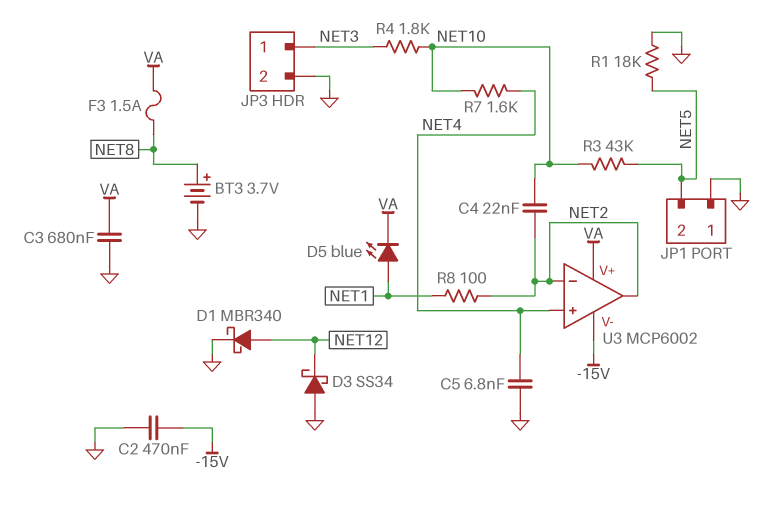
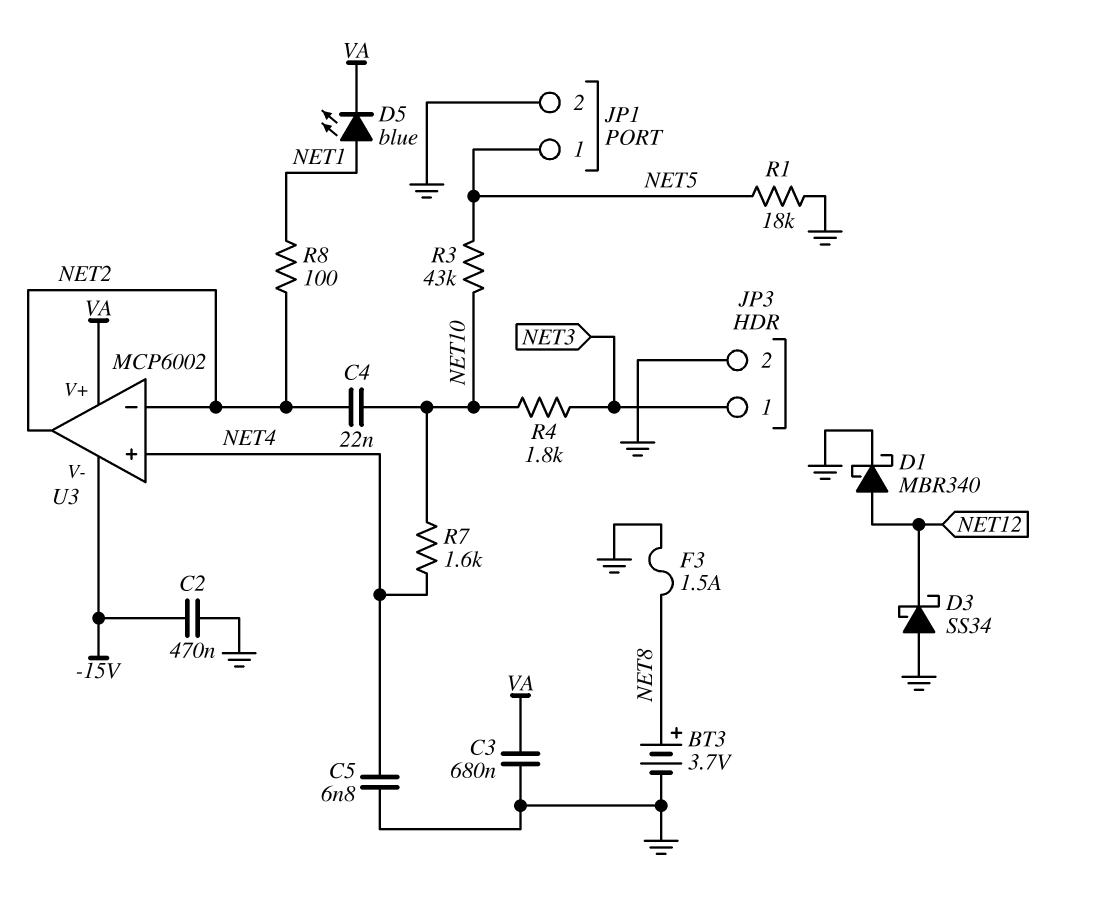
F3: 1.5A (NET8, VA) -> 1.5A (GND, NET8)
JP1 pin 1: GND -> NET5
JP1 pin 2: NET5 -> GND

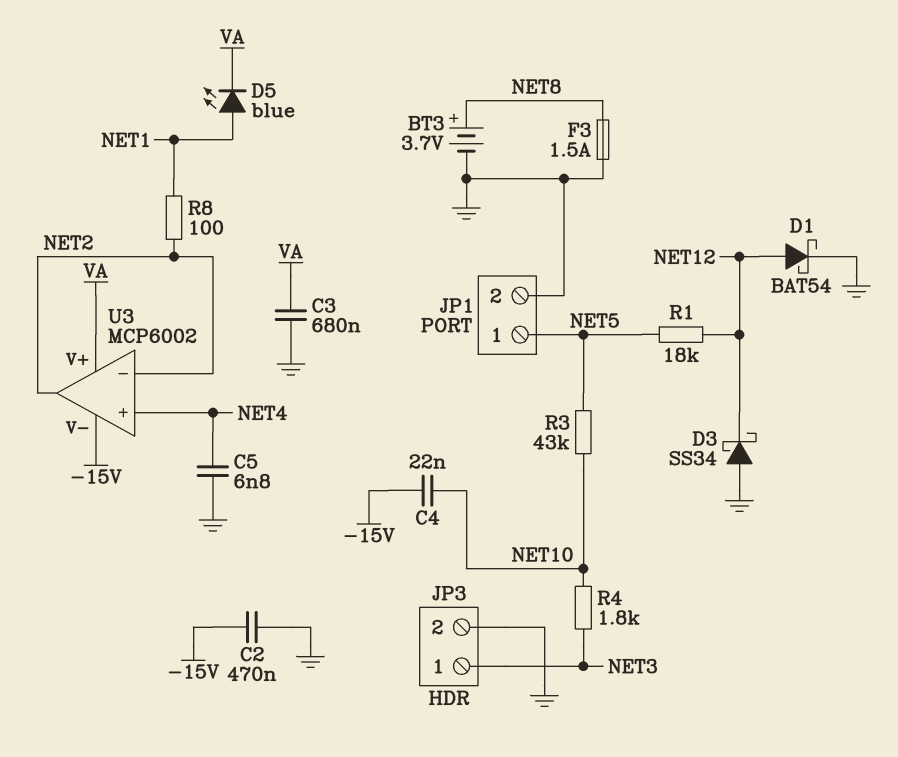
C4: 22nF (NET2, NET10) -> 22nF (-15V, NET10)
D1: schottky MBR340 (A NET12, K GND) -> schottky BAT54 (A NET12, K GND)
R1: 18k (GND, NET5) -> 18k (NET5, NET12)
R7: 1.6k (NET4, NET10) -> none

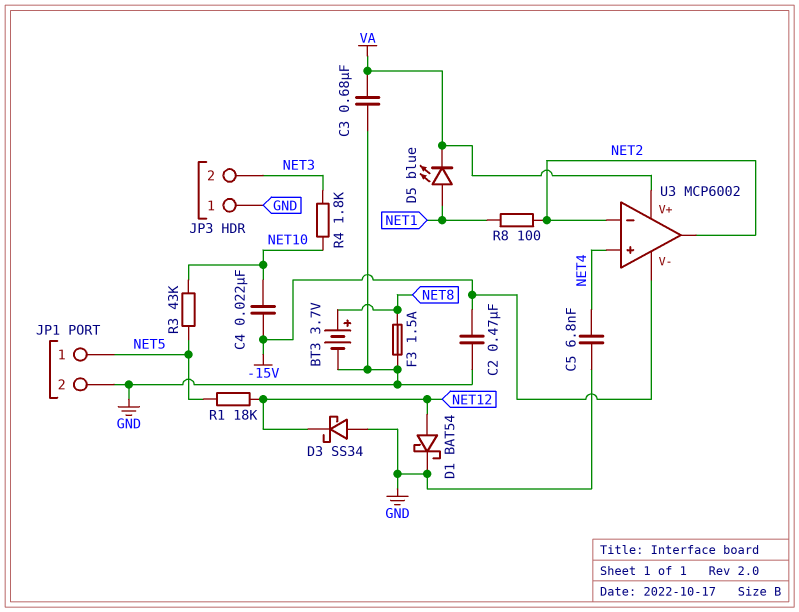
JP3 pin 1: NET3 -> GND
JP3 pin 2: GND -> NET3

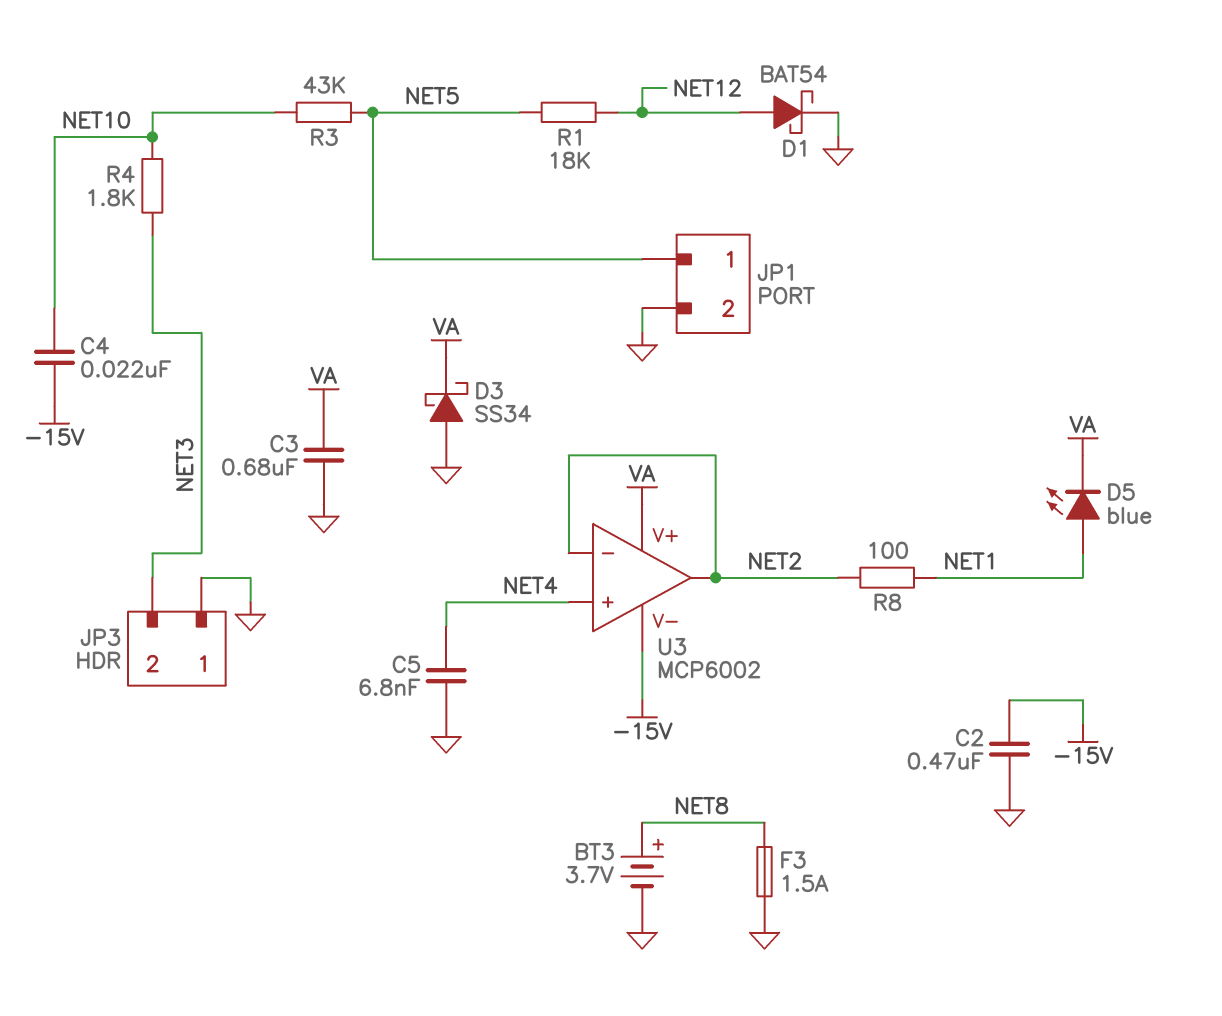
D3: schottky SS34 (A GND, K NET12) -> schottky SS34 (A GND, K VA)

